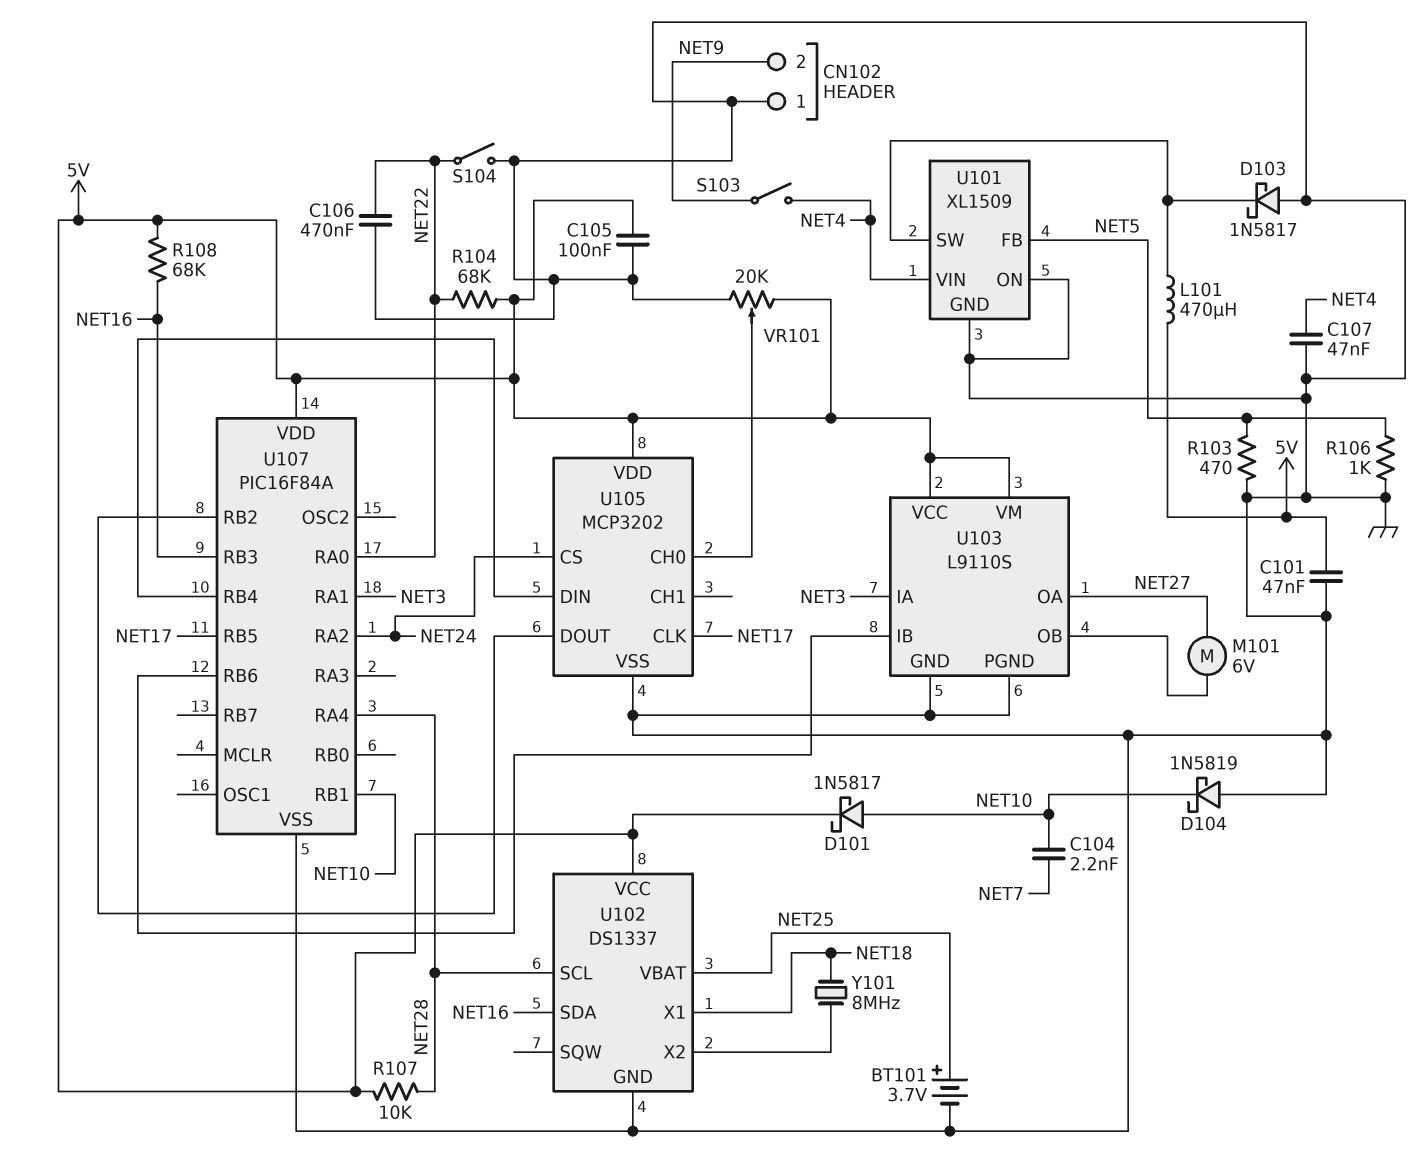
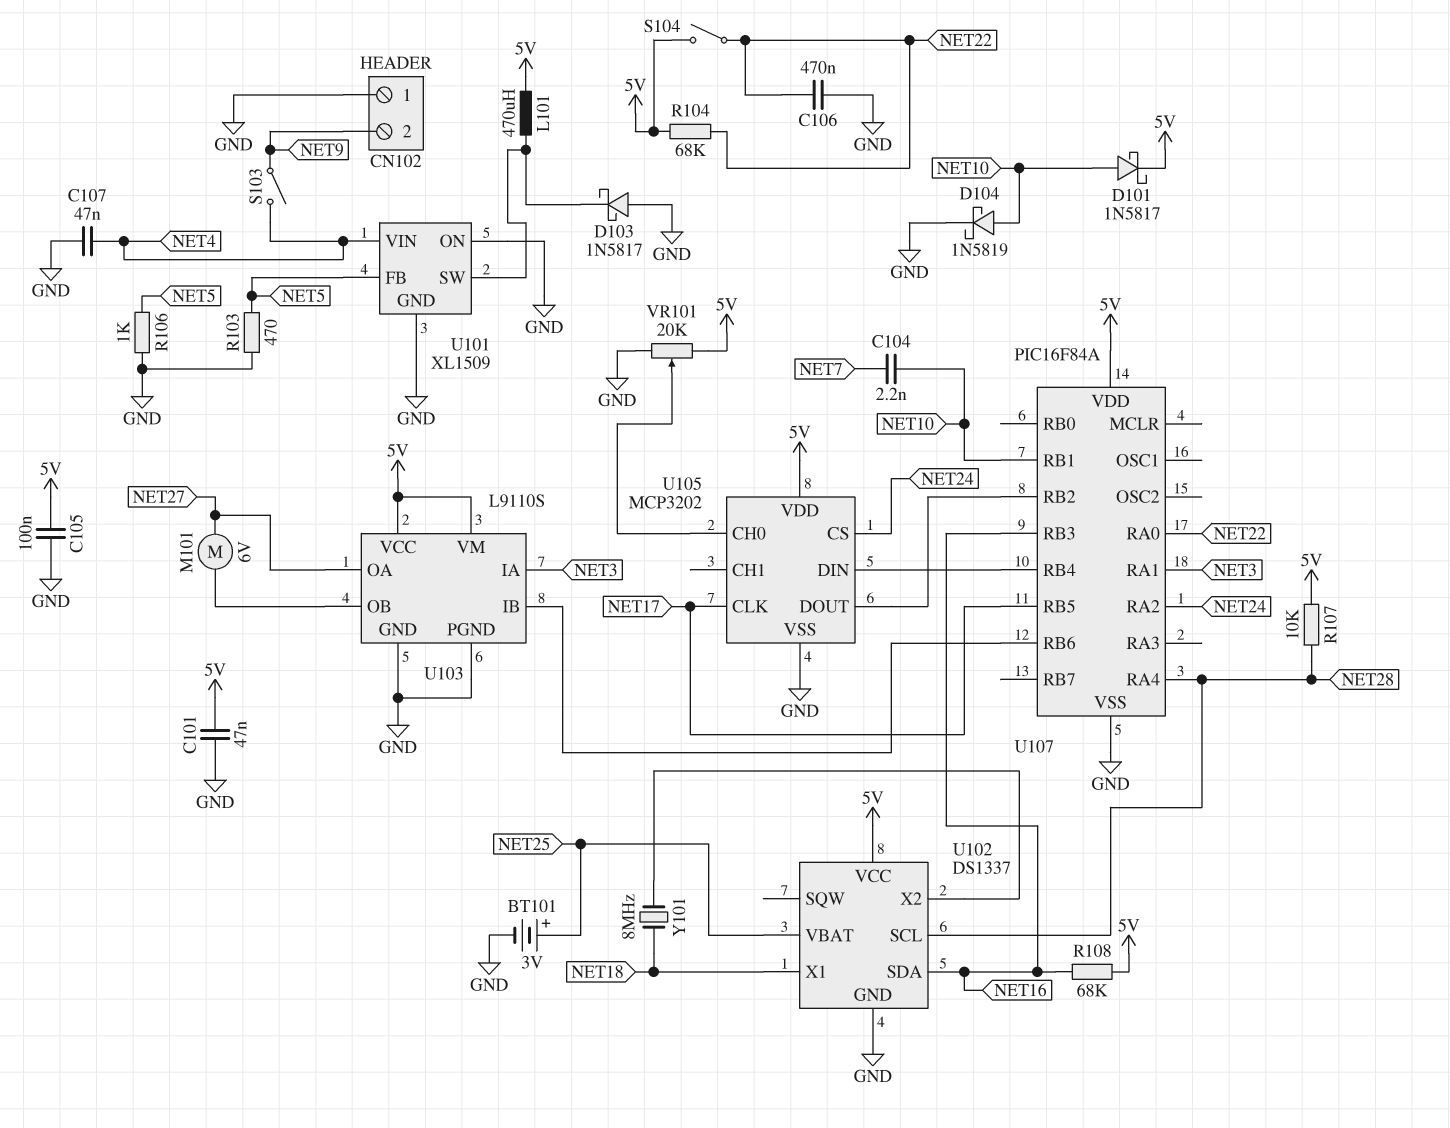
BT101: 3.7V (plus NET25, minus GND) -> 3V (plus NET25, minus GND)
D104: schottky 1N5819 (A GND, K NET10) -> schottky 1N5819 (A NET10, K GND)
S104: switch (GND, NET22) -> switch (5V, NET22)

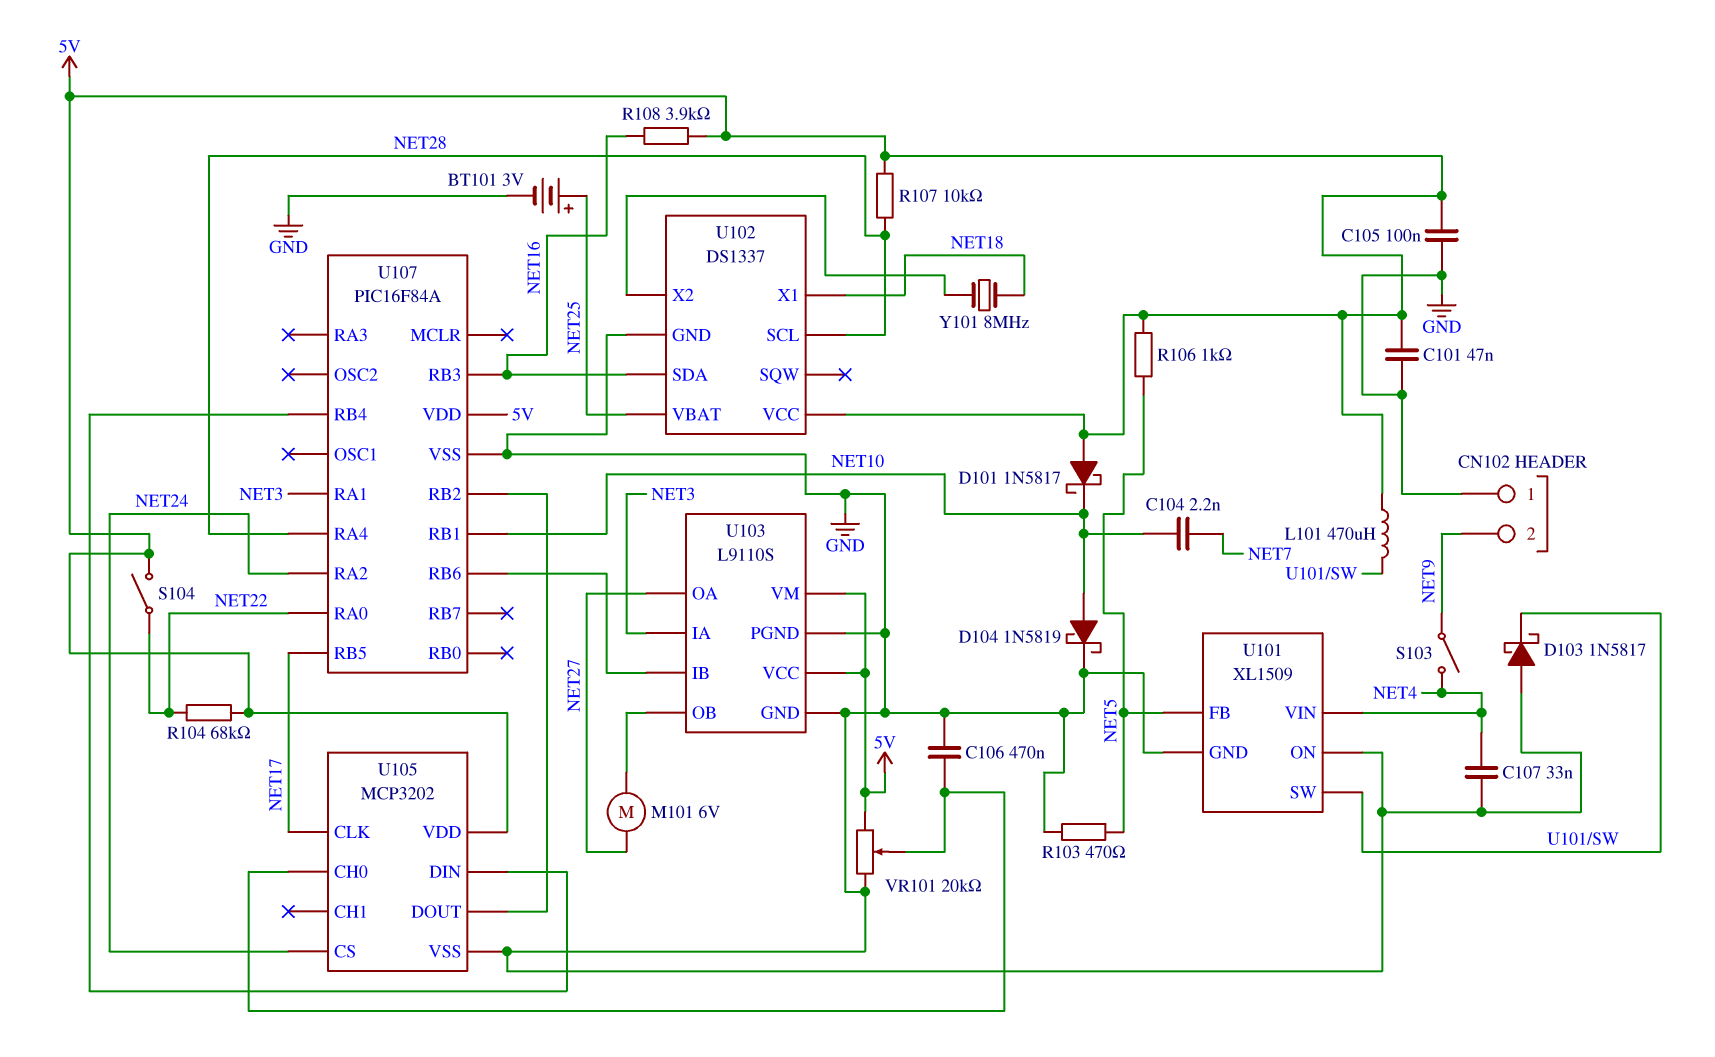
C106: 470nF (GND, NET22) -> 470nF (GND, U105/CH0)
C107: 47nF (GND, NET4) -> 33nF (GND, NET4)
D101: schottky 1N5817 (A NET10, K 5V) -> schottky 1N5817 (A 5V, K NET10)
R106: 1k (GND, NET5) -> 1k (5V, NET5)
R108: 68k (5V, NET16) -> 3.9k (5V, NET16)

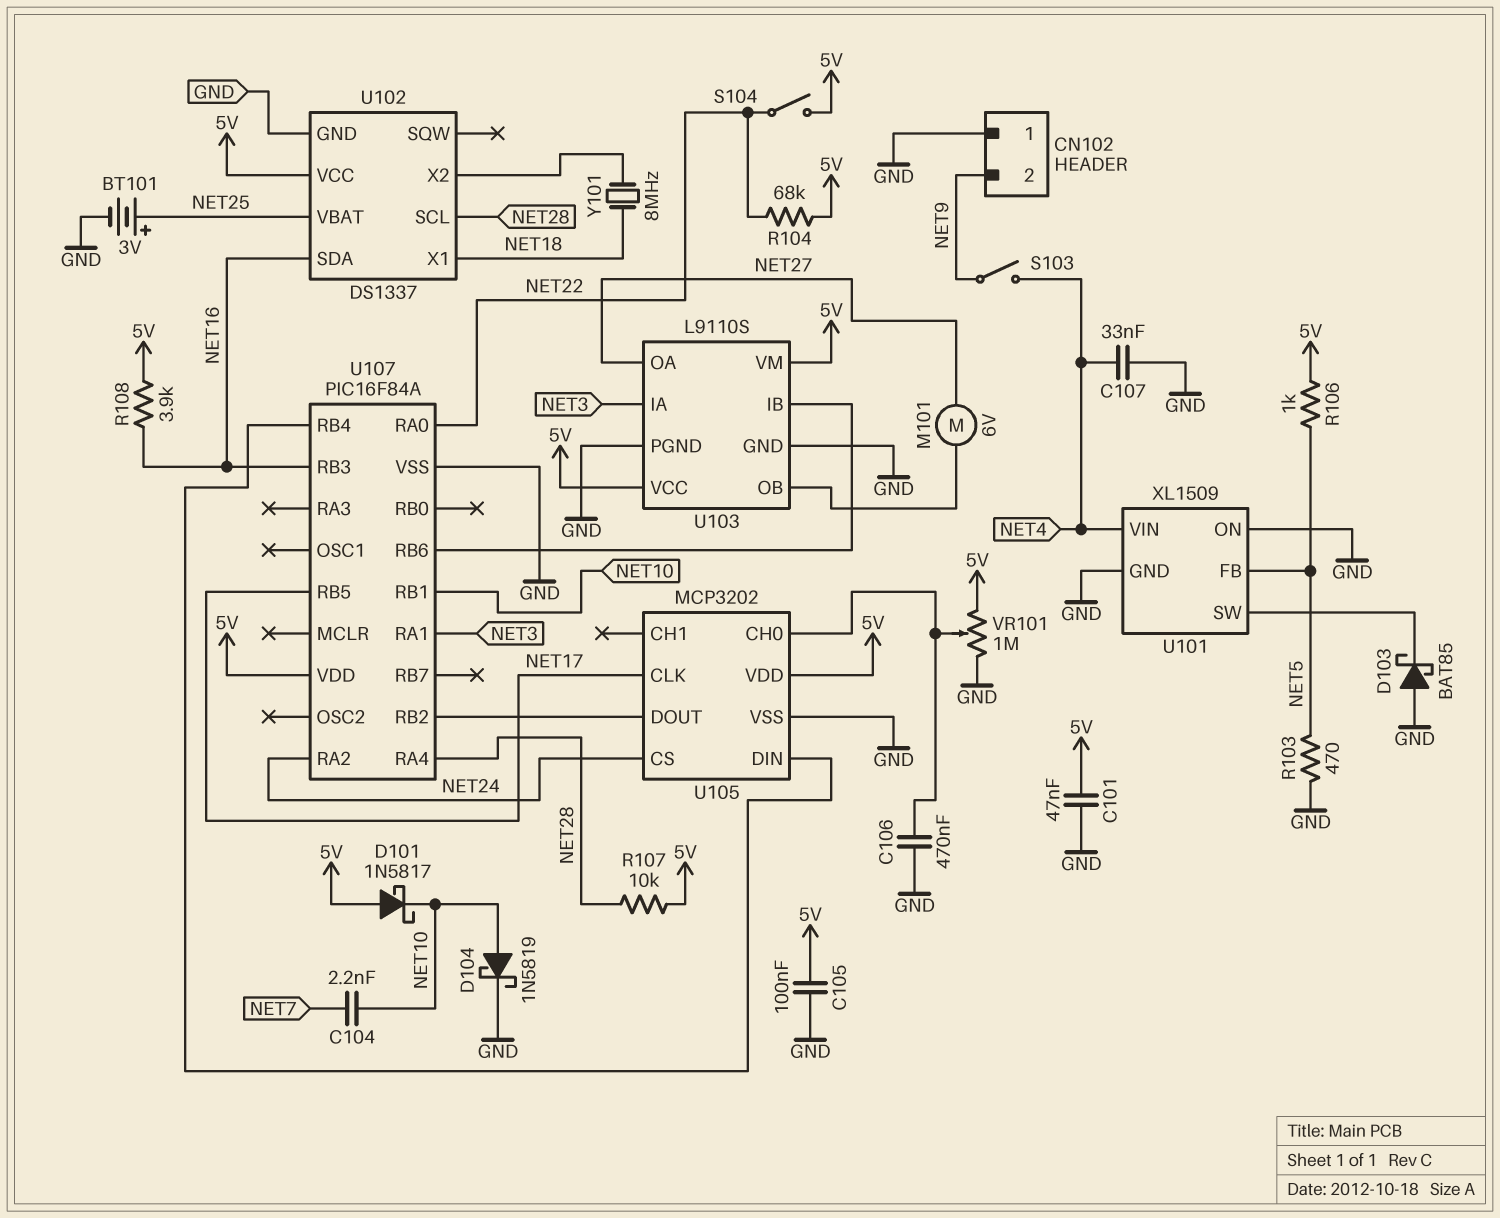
D103: schottky 1N5817 (A GND, K U101/SW) -> schottky BAT85 (A GND, K U101/SW)
L101: 470uH (5V, U101/SW) -> none
VR101: 20k (5V, GND, wiper U105/CH0) -> 1M (5V, GND, wiper U105/CH0)

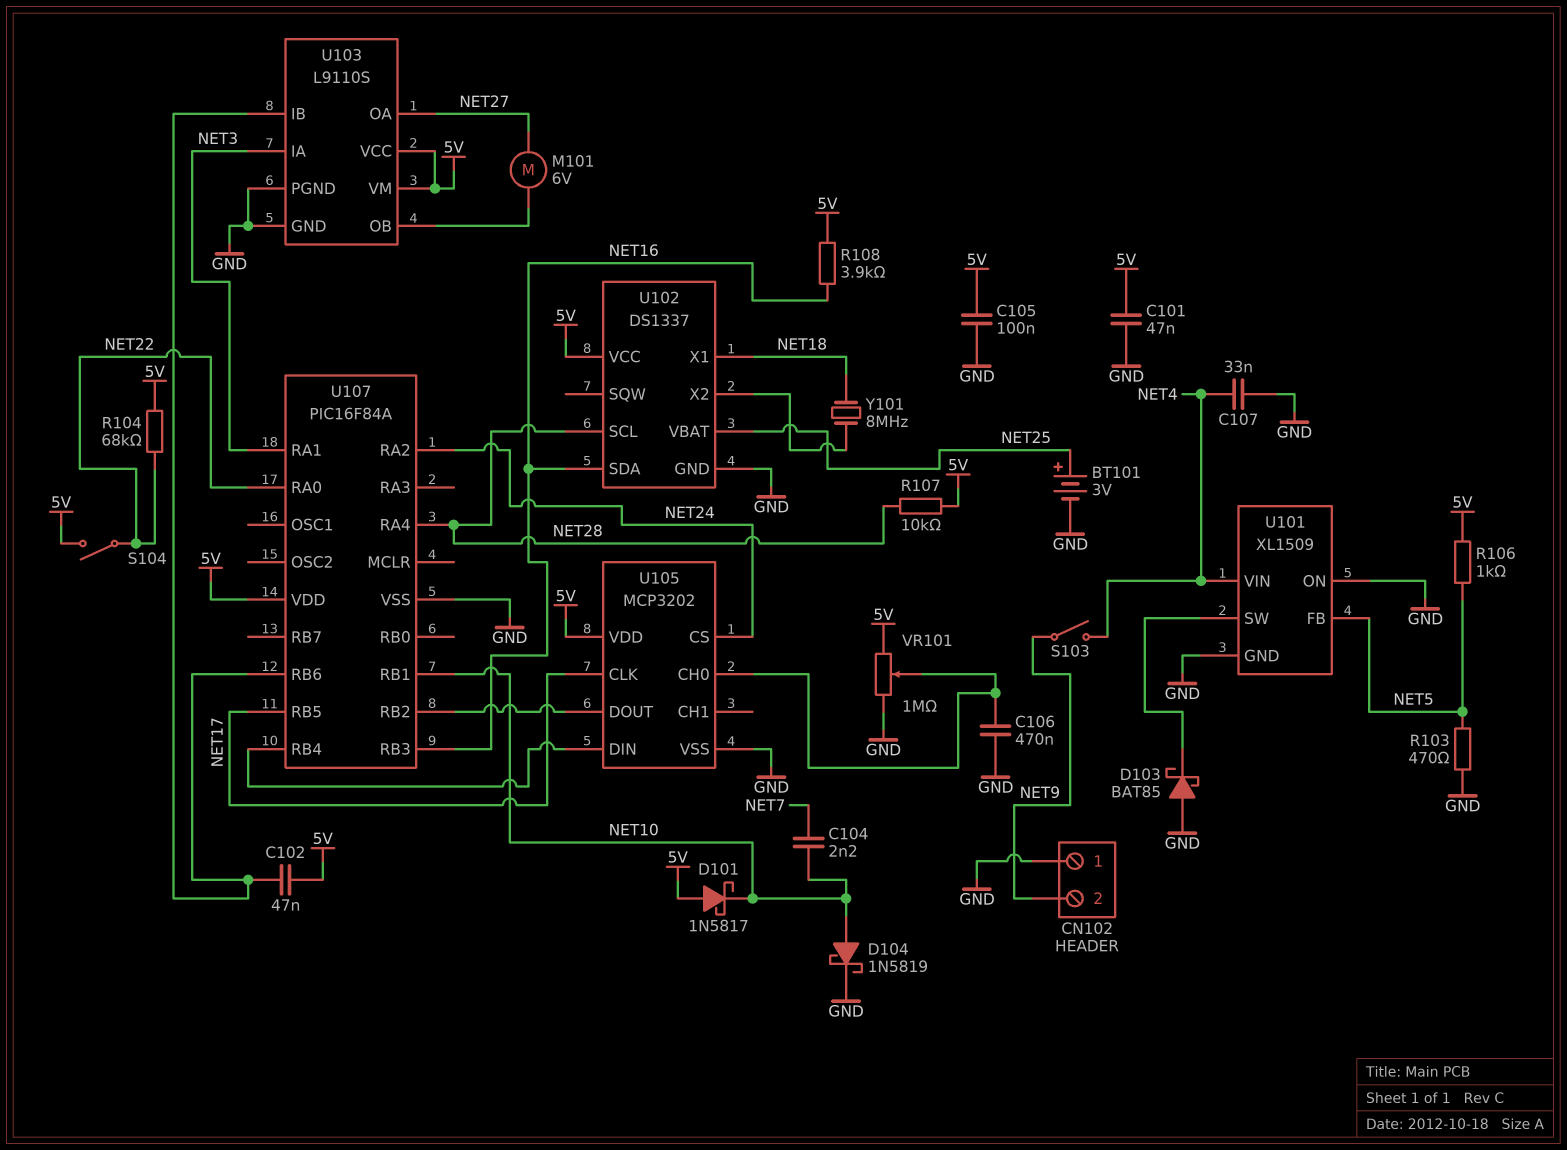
C102: none -> 47nF (5V, U103/IB)

